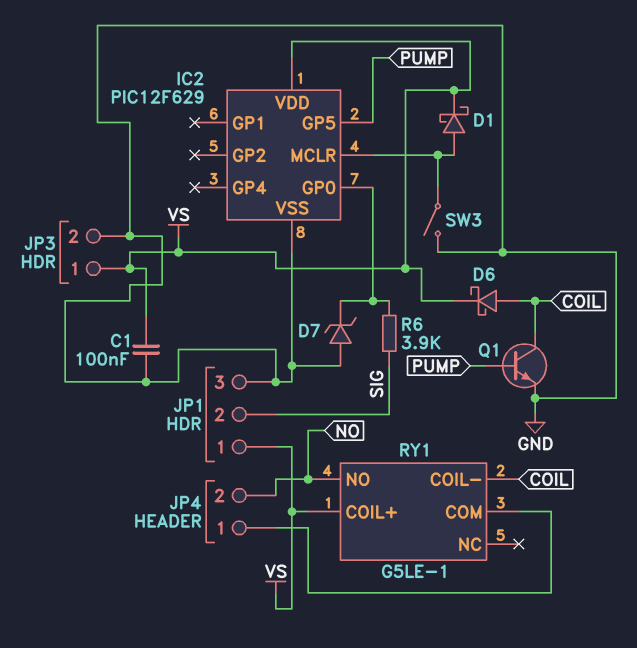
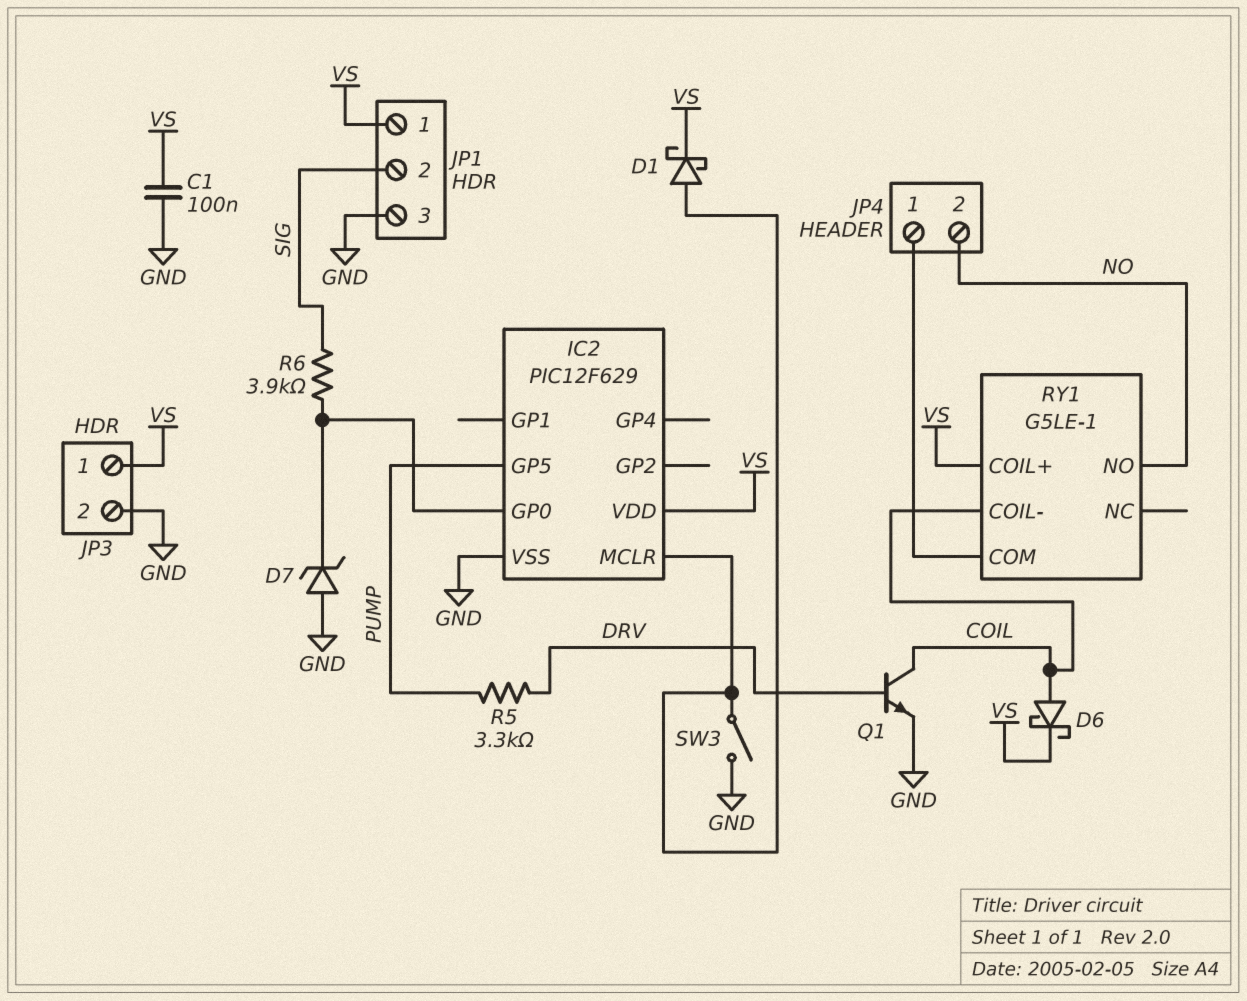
Q1: NPN (B PUMP, C COIL, E GND) -> NPN (B DRV, C COIL, E GND)
R5: none -> 3.3k (DRV, PUMP)

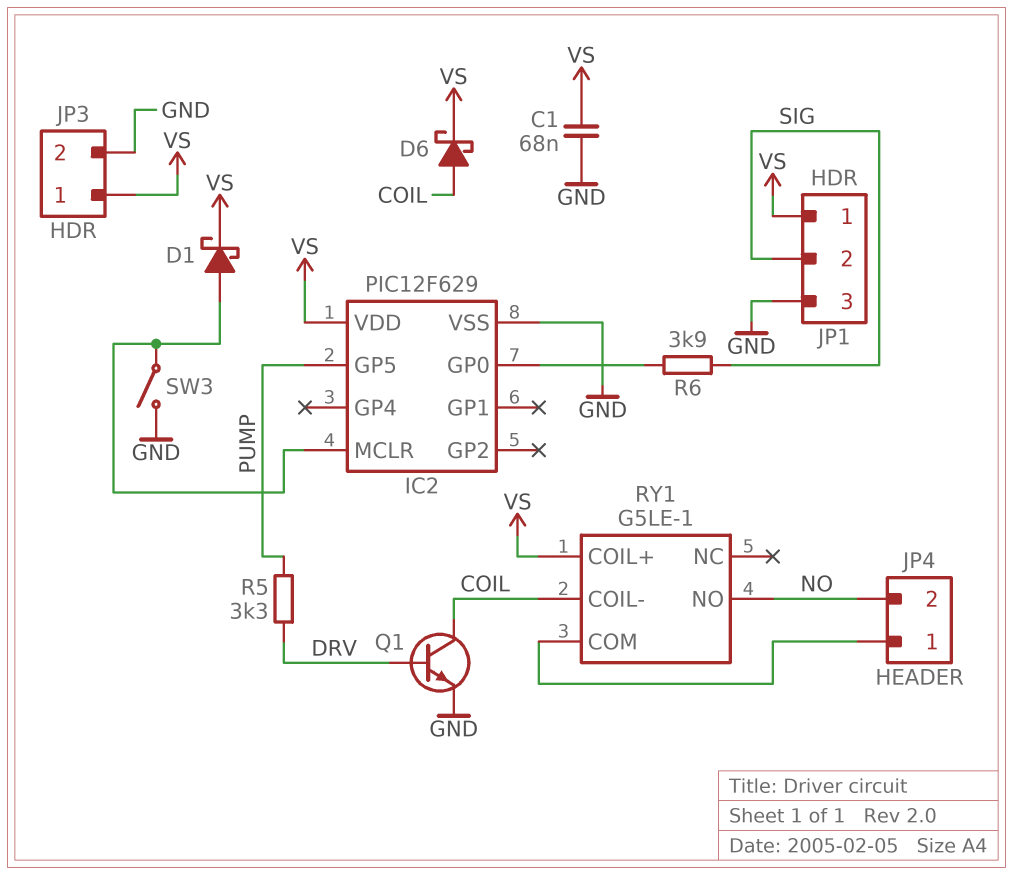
C1: 100nF (GND, VS) -> 68nF (GND, VS)
D7: zener (A GND, K IC2/GP0) -> none

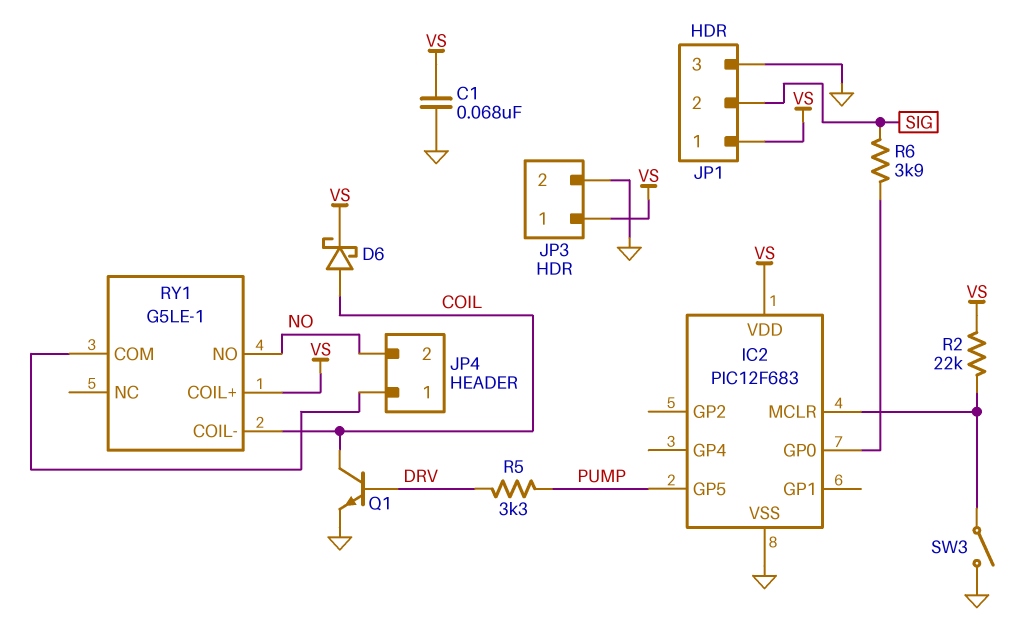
D1: schottky (A IC2/MCLR, K VS) -> none
IC2: PIC12F629 -> PIC12F683
R2: none -> 22k (IC2/MCLR, VS)

